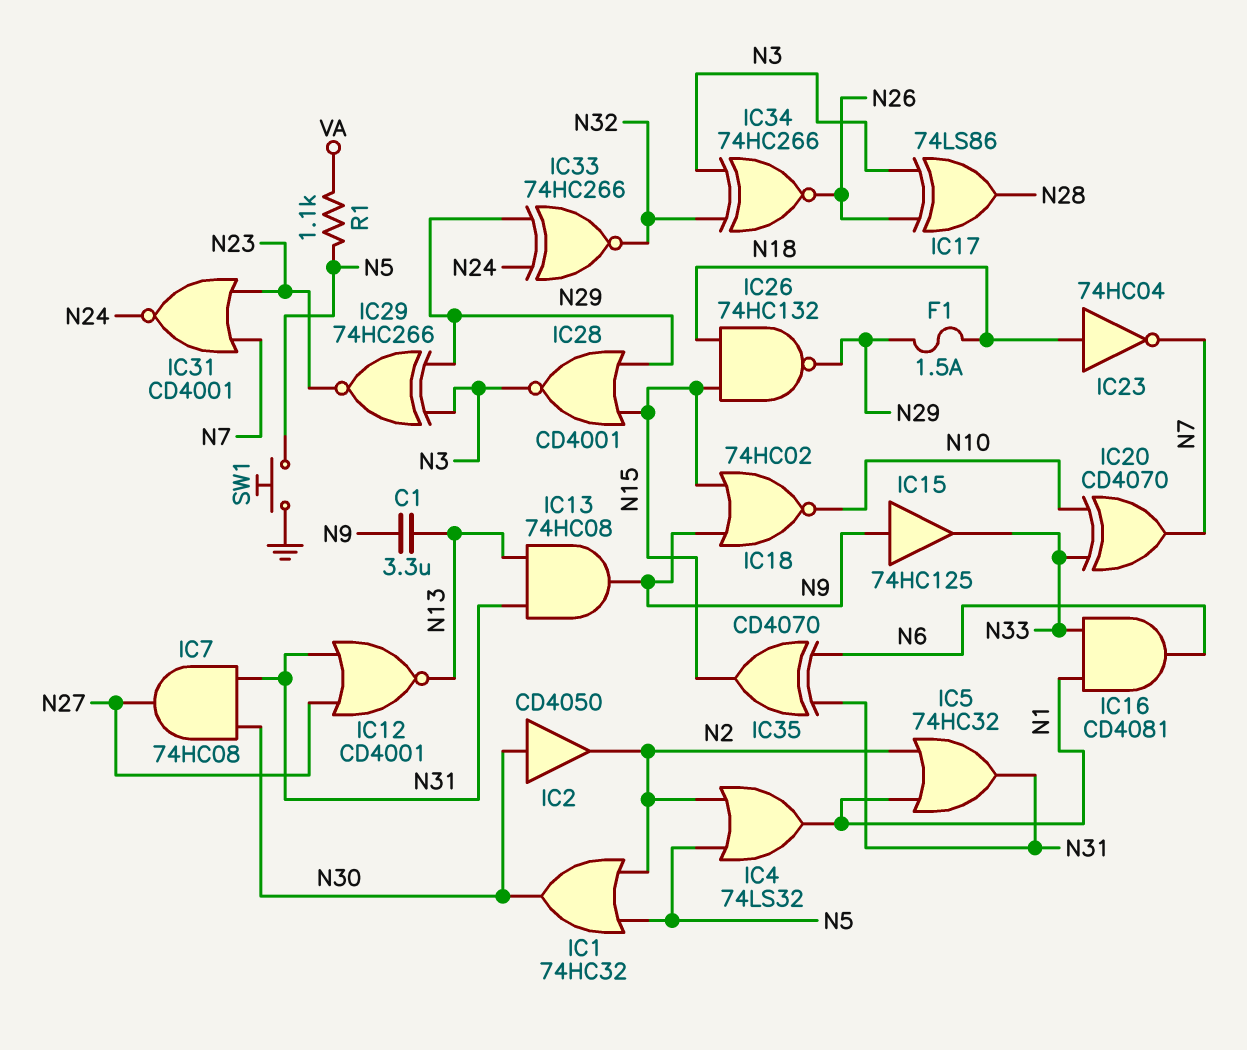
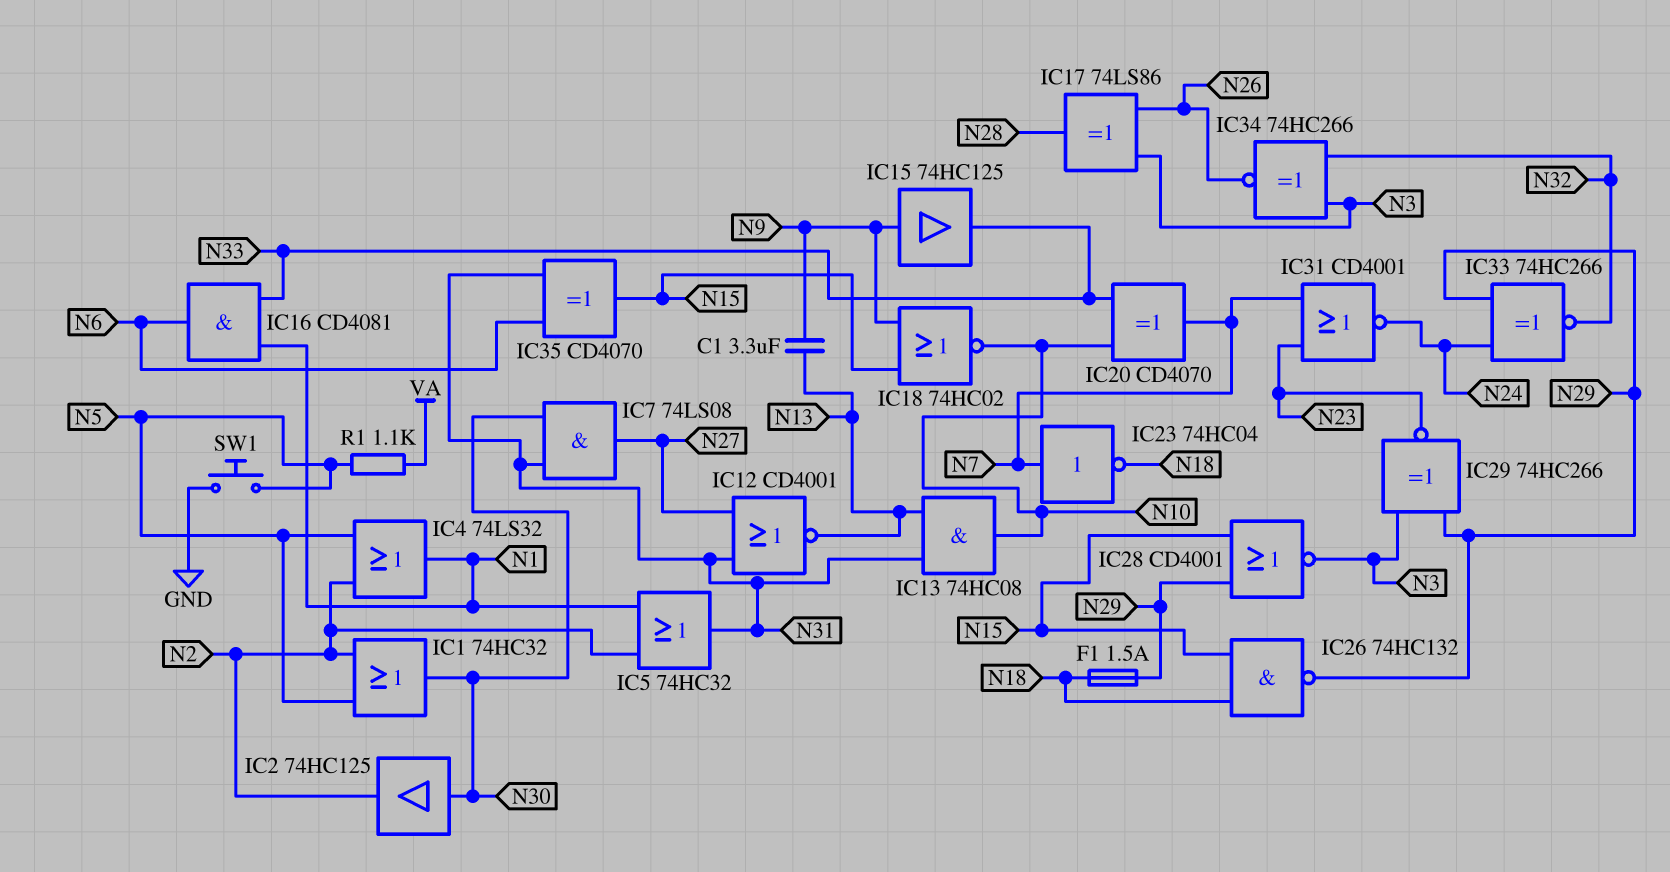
IC2: buffer CD4050 (in N30, out N2) -> buffer 74HC125 (in N30, out N2)
IC7: AND 74HC08 (in N30, in N31, out N27) -> AND 74LS08 (in N30, in N31, out N27)
IC13: AND 74HC08 (in N13, in N31, out N9) -> AND 74HC08 (in N13, in N31, out N10)
IC23: NOT 74HC04 (in N18, out N7) -> NOT 74HC04 (in N7, out N18)

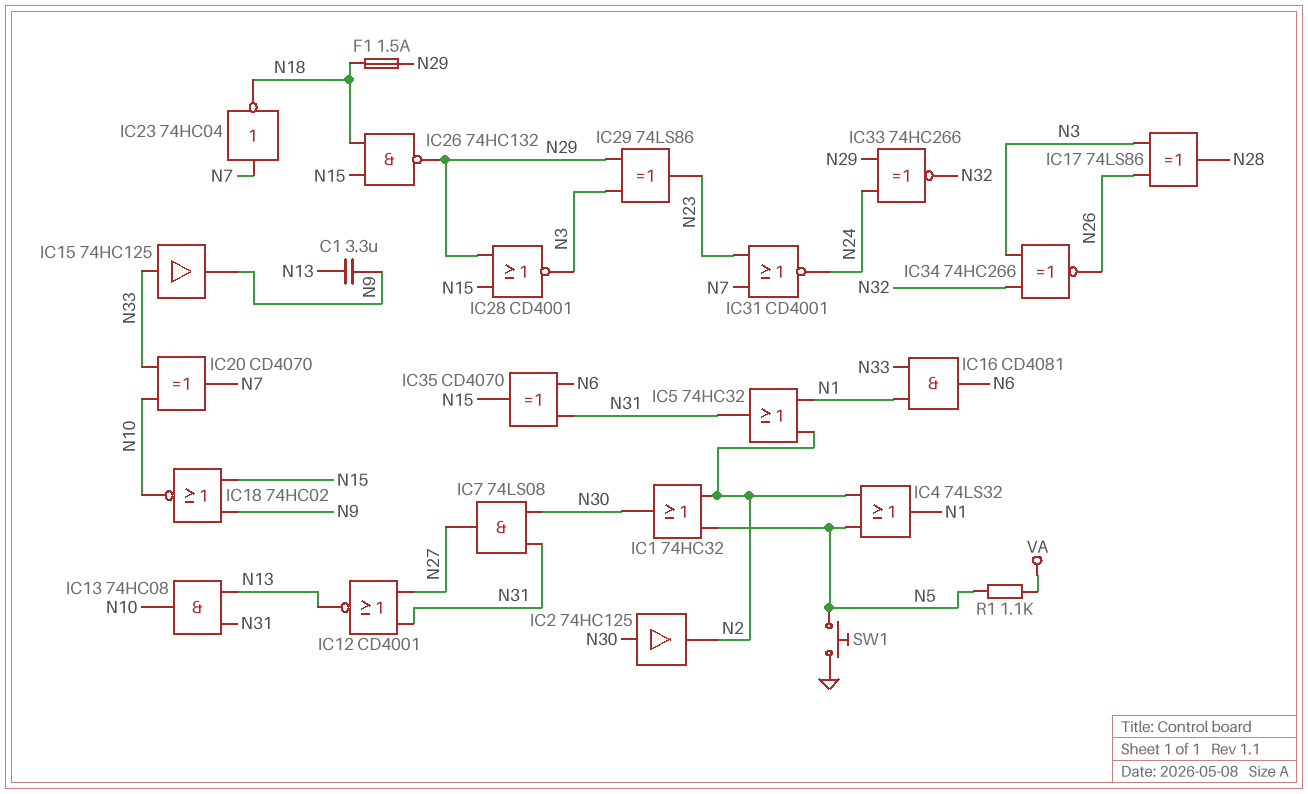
IC15: buffer 74HC125 (in N9, out N33) -> buffer 74HC125 (in N33, out N9)
IC29: XNOR 74HC266 (in N3, in N29, out N23) -> XOR 74LS86 (in N3, in N29, out N23)

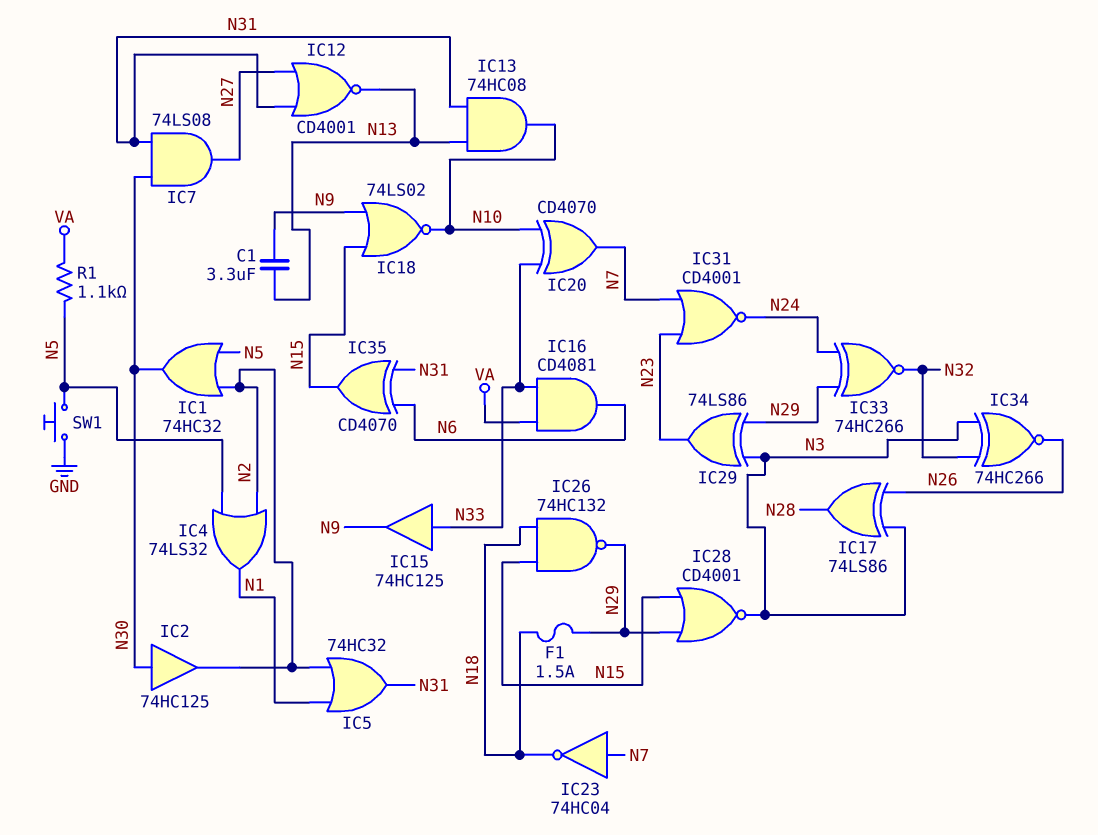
IC16: AND CD4081 (in N1, in N33, out N6) -> AND CD4081 (in N33, in VA, out N6)
IC18: NOR 74HC02 (in N9, in N15, out N10) -> NOR 74LS02 (in N9, in N15, out N10)

